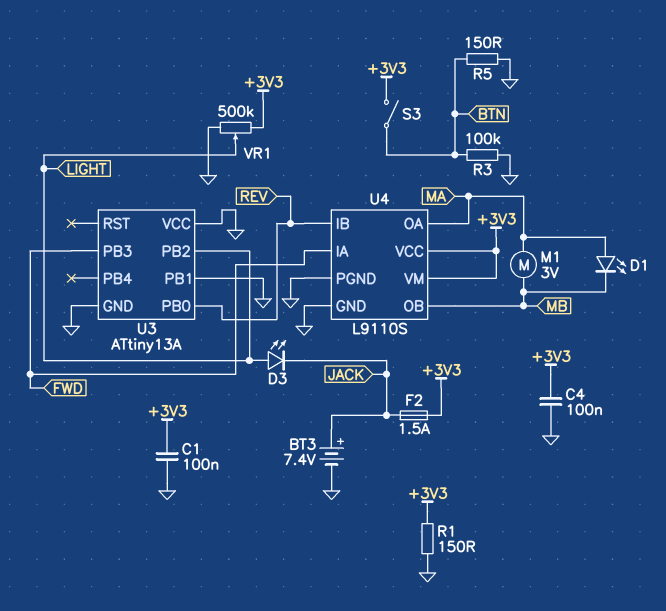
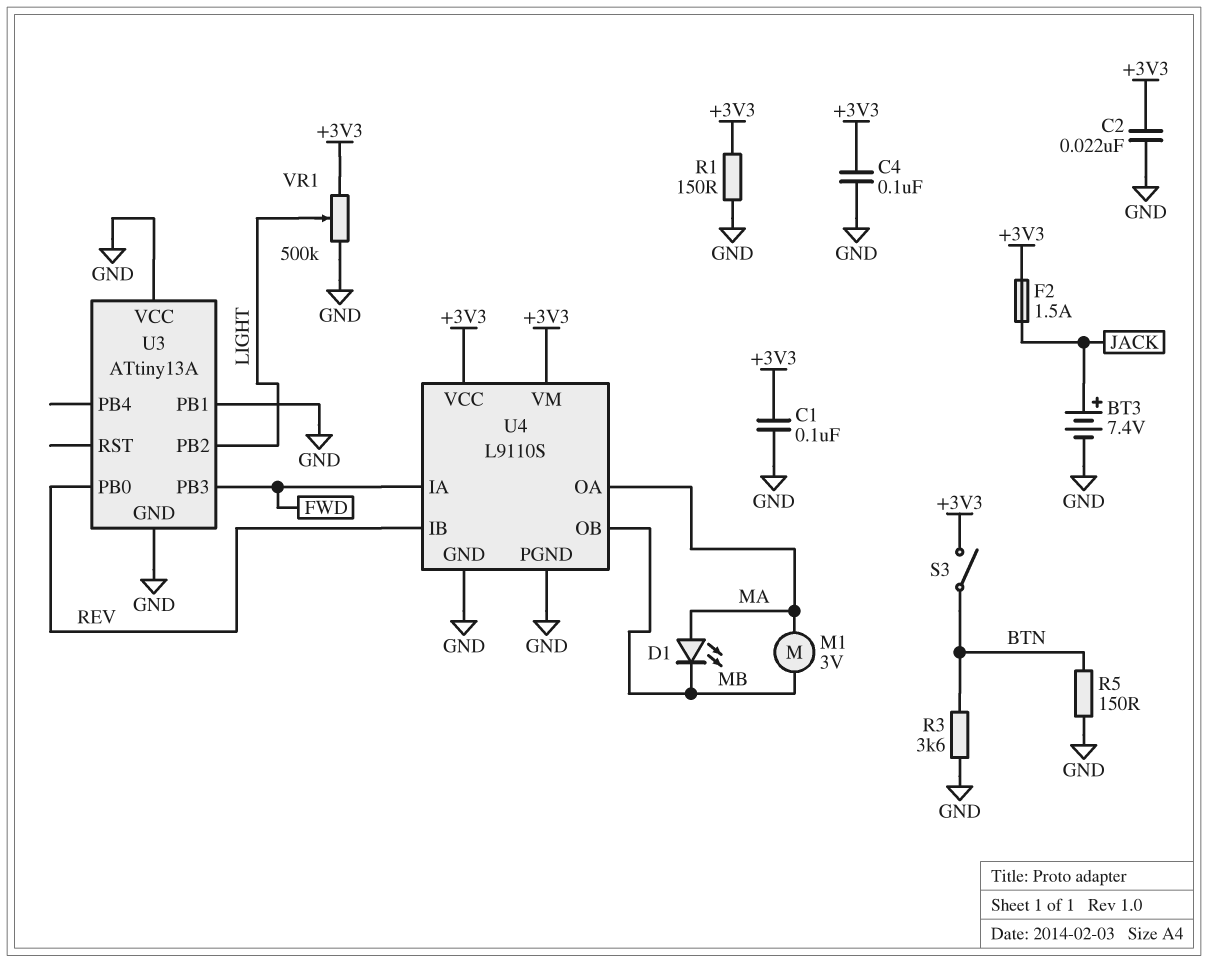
C2: none -> 22nF (+3V3, GND)
D3: LED (A LIGHT, K JACK) -> none
R3: 100k (BTN, GND) -> 3.6k (BTN, GND)

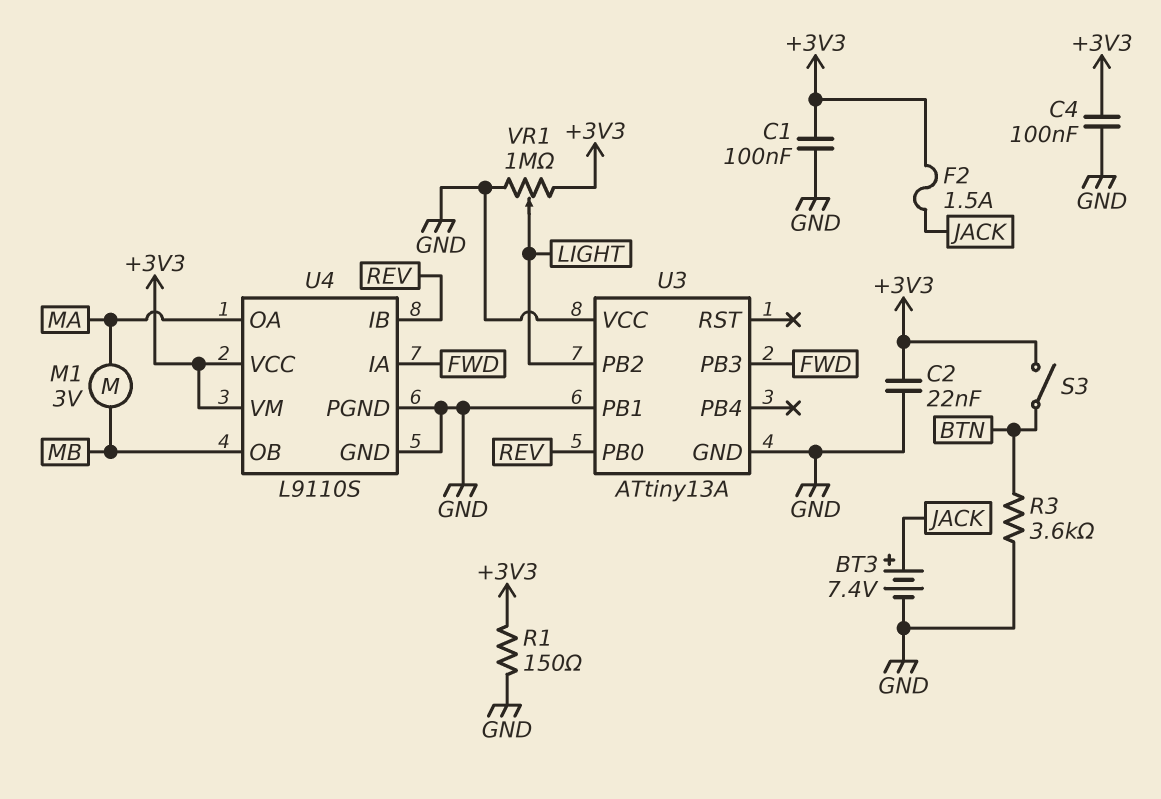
D1: LED (A MA, K MB) -> none
R5: 150 (BTN, GND) -> none
VR1: 500k (+3V3, GND, wiper LIGHT) -> 1M (+3V3, GND, wiper LIGHT)

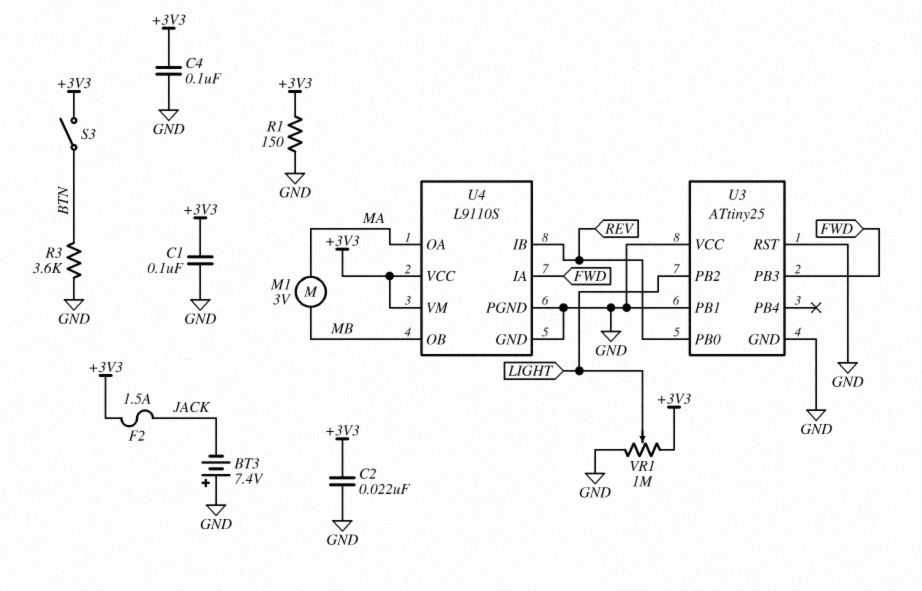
BT3: 7.4V (plus JACK, minus GND) -> 7.4V (plus GND, minus JACK)
U3: ATtiny13A -> ATtiny25
U3 pin RST: none -> GND

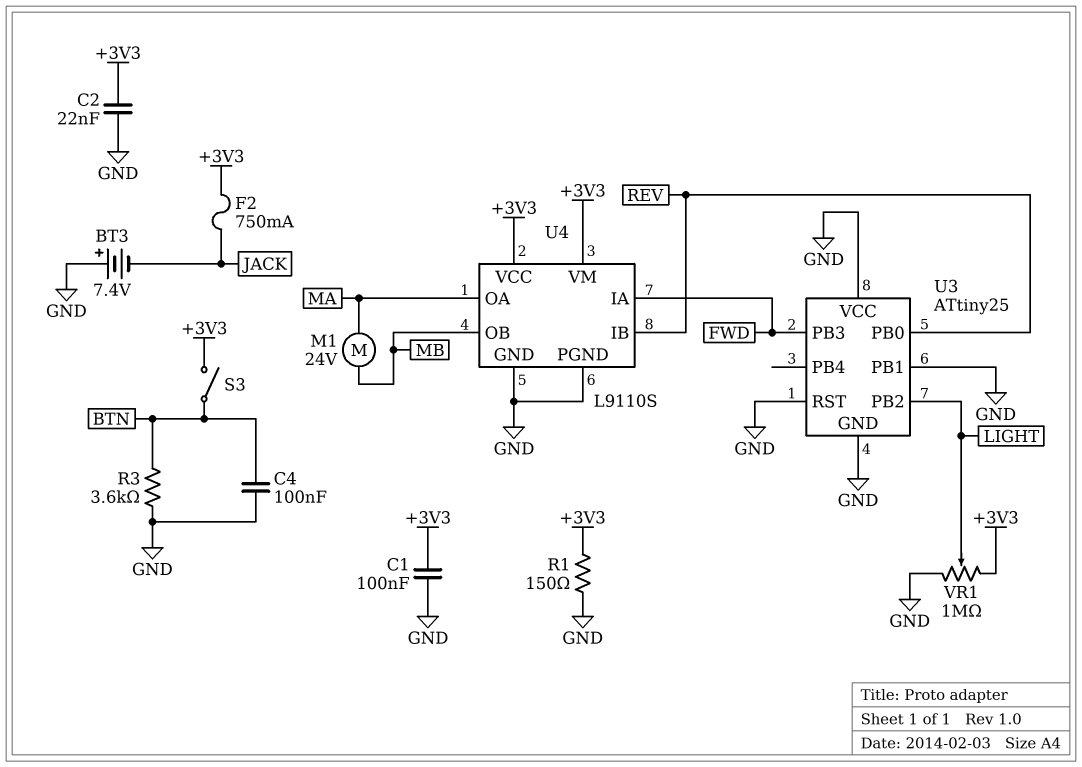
C4: 100nF (+3V3, GND) -> 100nF (BTN, GND)
F2: 1.5A (+3V3, JACK) -> 750mA (+3V3, JACK)
M1: motor 3V (MA, MB) -> motor 24V (MA, MB)

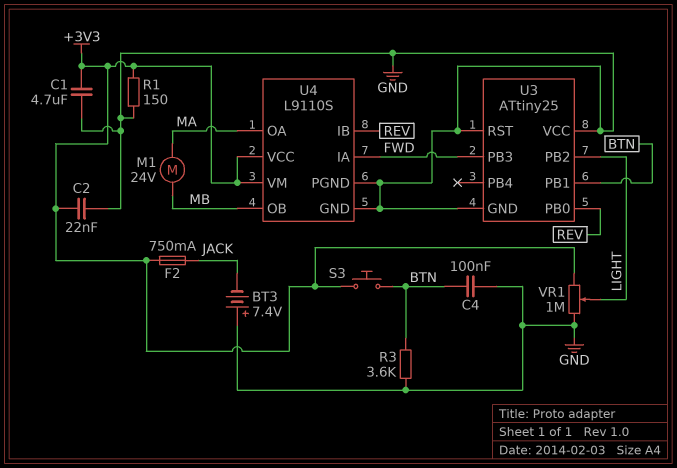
C1: 100nF (+3V3, GND) -> 4.7uF (+3V3, GND)
S3: switch (+3V3, BTN) -> button (+3V3, BTN)
U3 pin PB1: GND -> BTN

